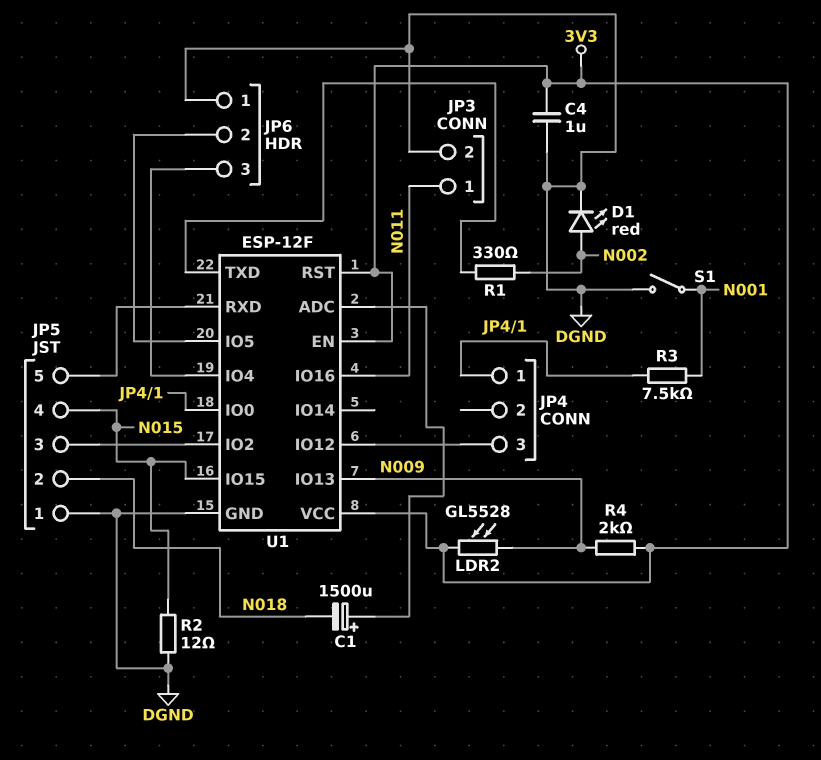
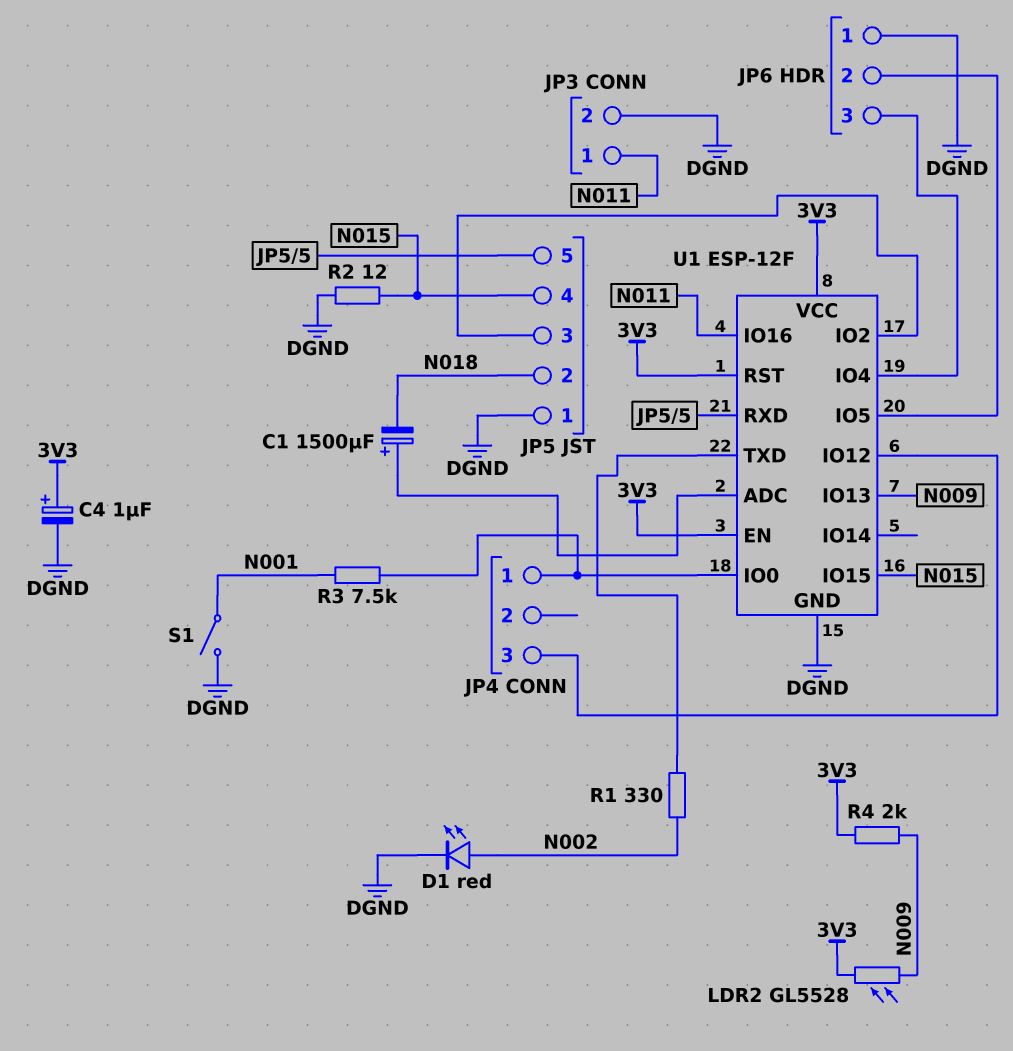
C4: 1uF (3V3, DGND) -> 1uF (plus 3V3, minus DGND)

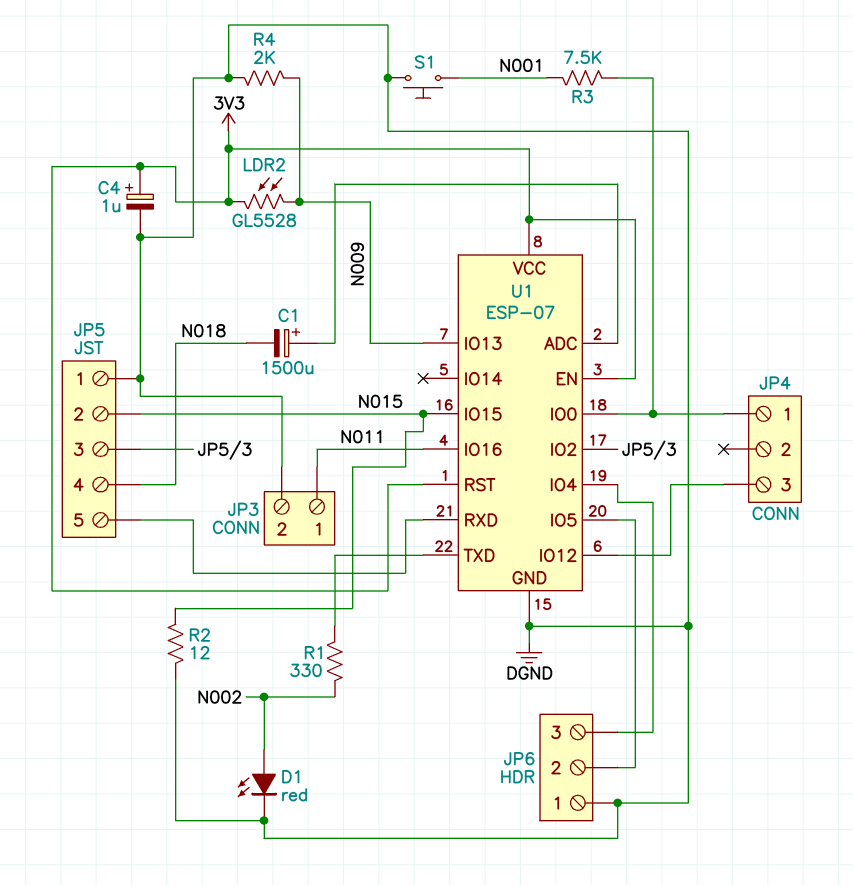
JP5 pin 2: N018 -> N015
JP5 pin 4: N015 -> N018
R4: 2k (3V3, N009) -> 2k (DGND, N009)
S1: switch (DGND, N001) -> button (DGND, N001)
U1: ESP-12F -> ESP-07

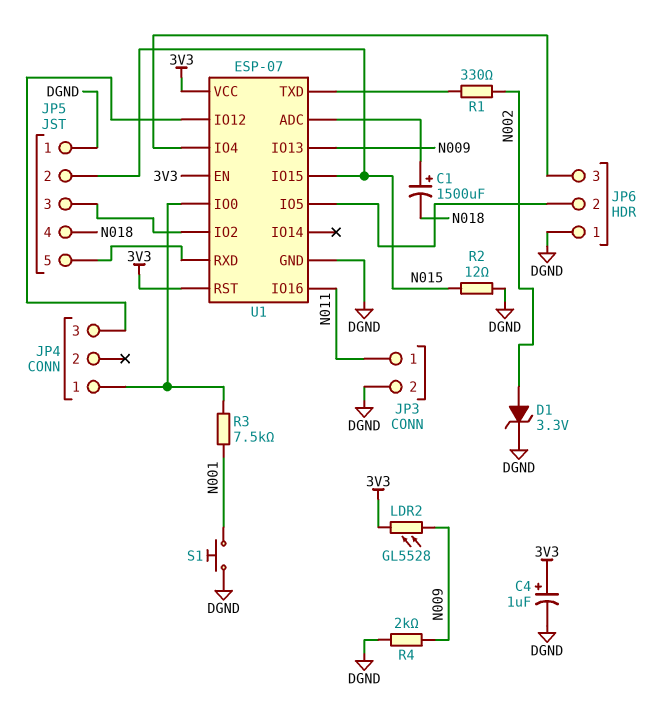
D1: LED red (A N002, K DGND) -> zener 3.3V (A N002, K DGND)

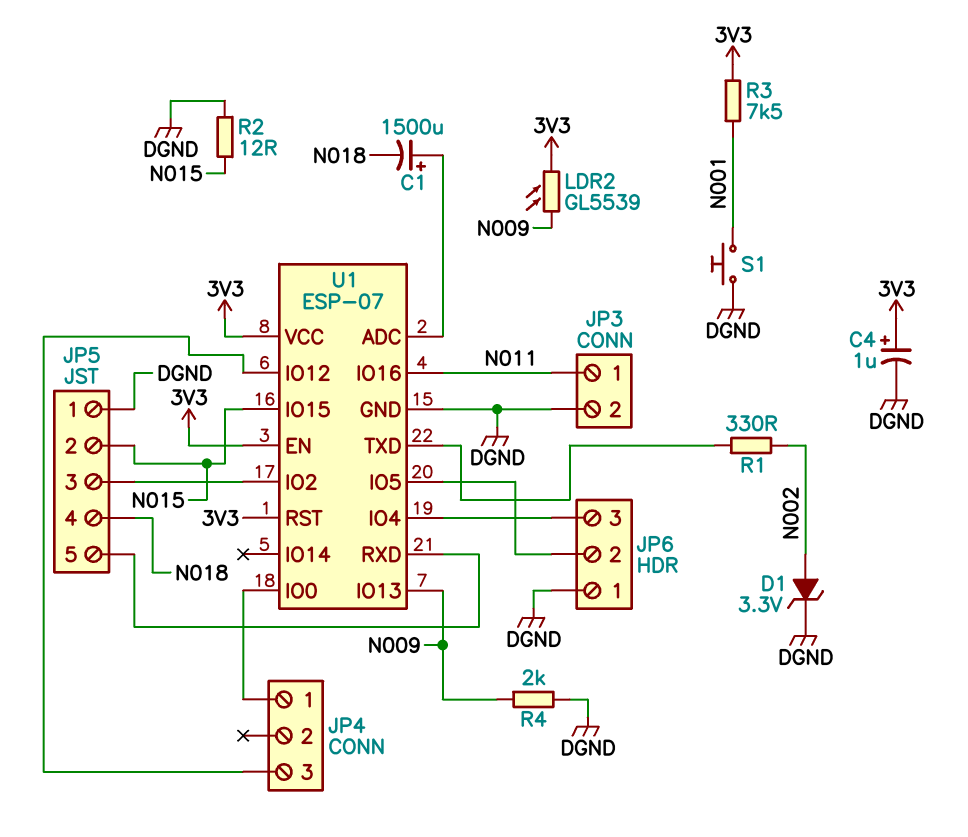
LDR2: GL5528 (3V3, N009) -> GL5539 (3V3, N009)
R3: 7.5k (JP4/1, N001) -> 7.5k (3V3, N001)

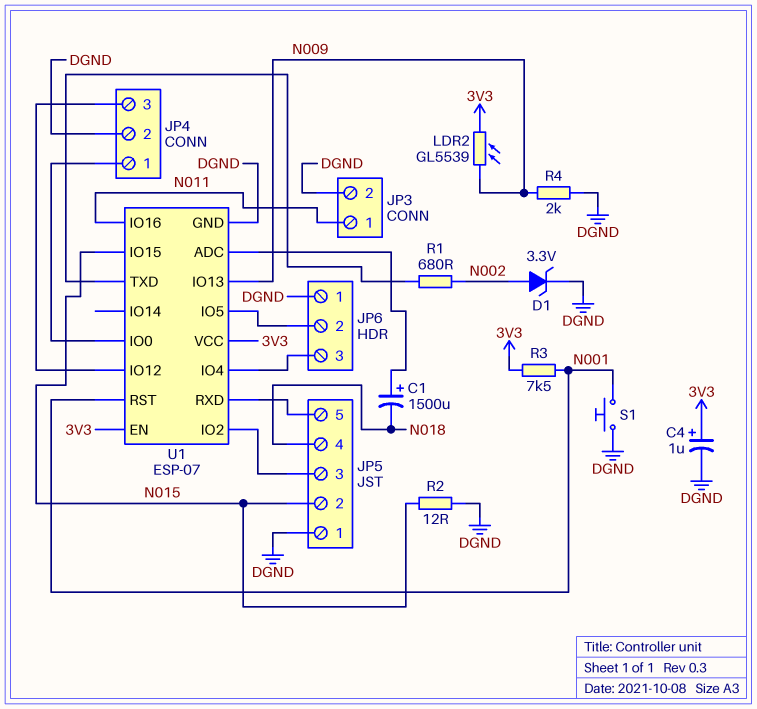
JP4 pin 2: none -> DGND
R1: 330 (N002, U1/TXD) -> 680 (N002, U1/TXD)
U1 pin RST: 3V3 -> N001

